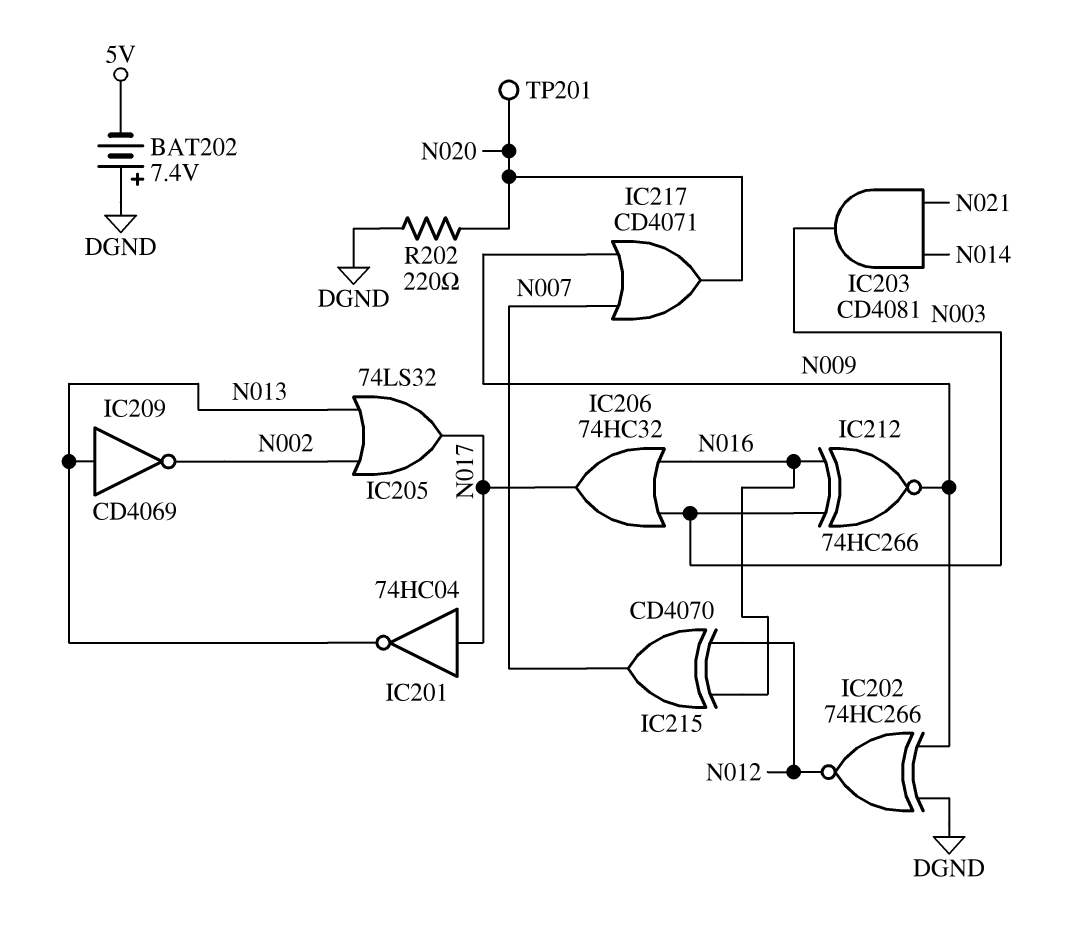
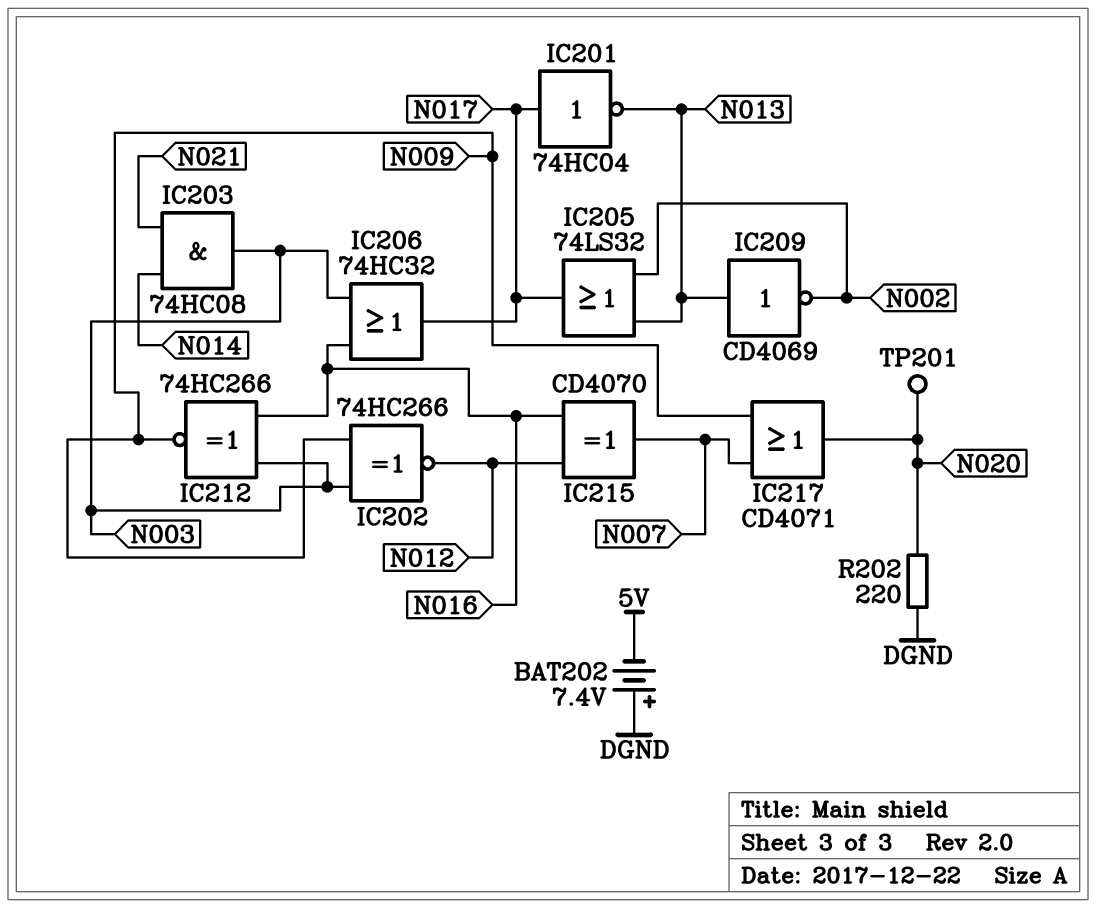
IC202: XNOR 74HC266 (in DGND, in N009, out N012) -> XNOR 74HC266 (in N003, in N009, out N012)
IC203: AND CD4081 (in N014, in N021, out N003) -> AND 74HC08 (in N014, in N021, out N003)

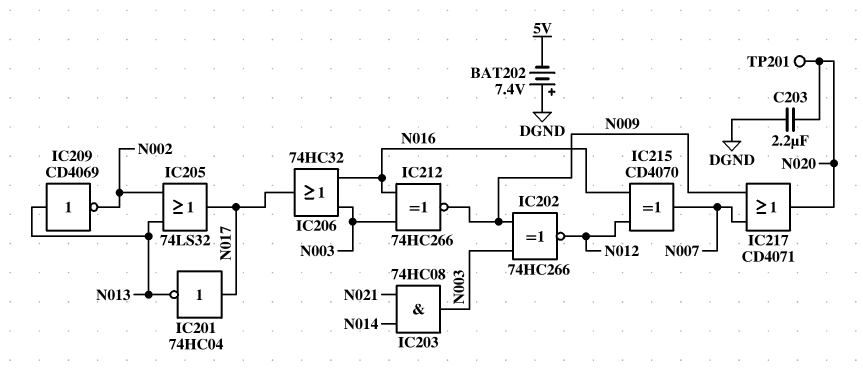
C203: none -> 2.2uF (DGND, N020)
R202: 220 (DGND, N020) -> none

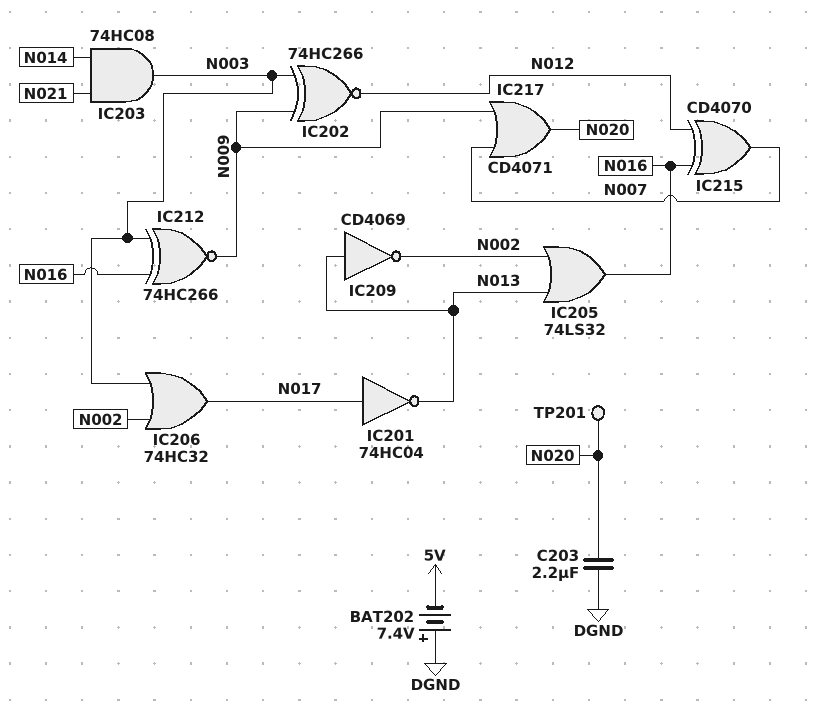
IC205: OR 74LS32 (in N002, in N013, out N017) -> OR 74LS32 (in N002, in N013, out N016)
IC206: OR 74HC32 (in N003, in N016, out N017) -> OR 74HC32 (in N002, in N003, out N017)

